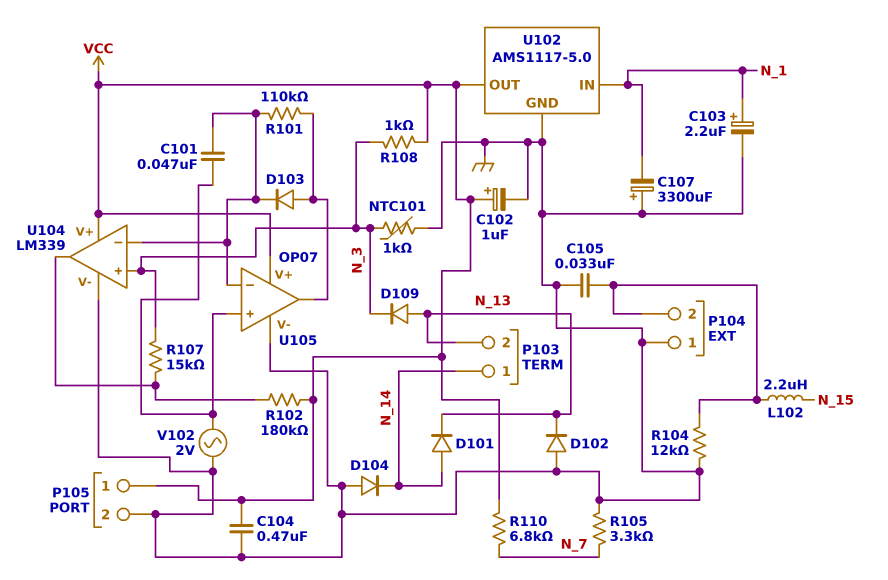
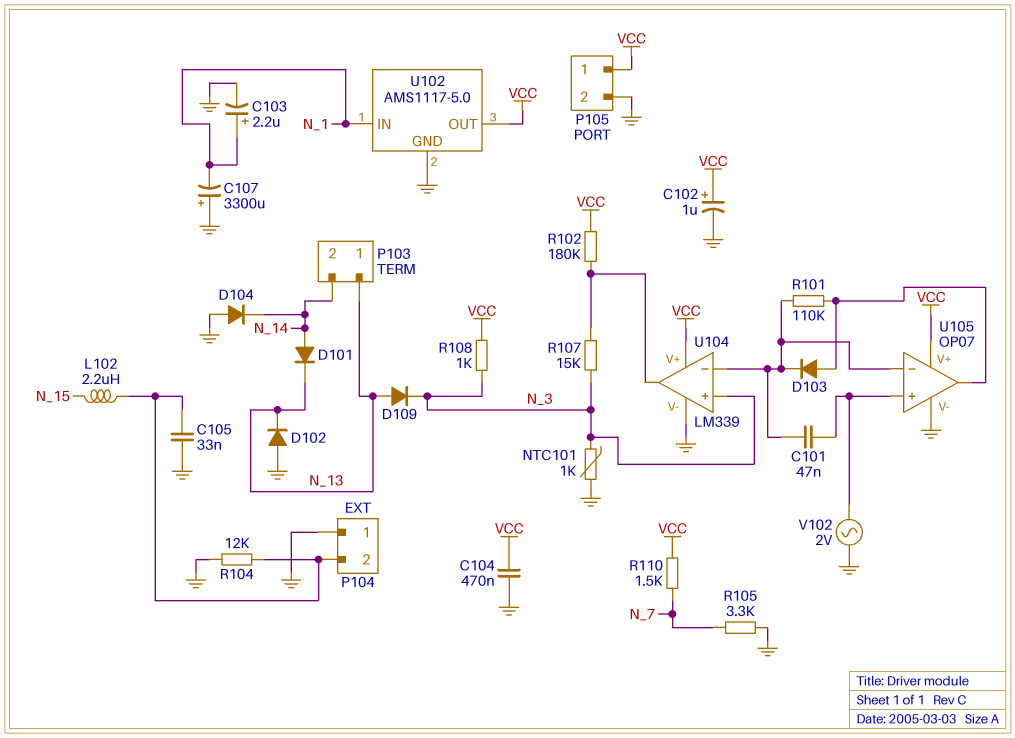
P103 pin 1: N_14 -> N_13
P103 pin 2: N_13 -> N_14
R110: 6.8k (N_7, VCC) -> 1.5k (N_7, VCC)

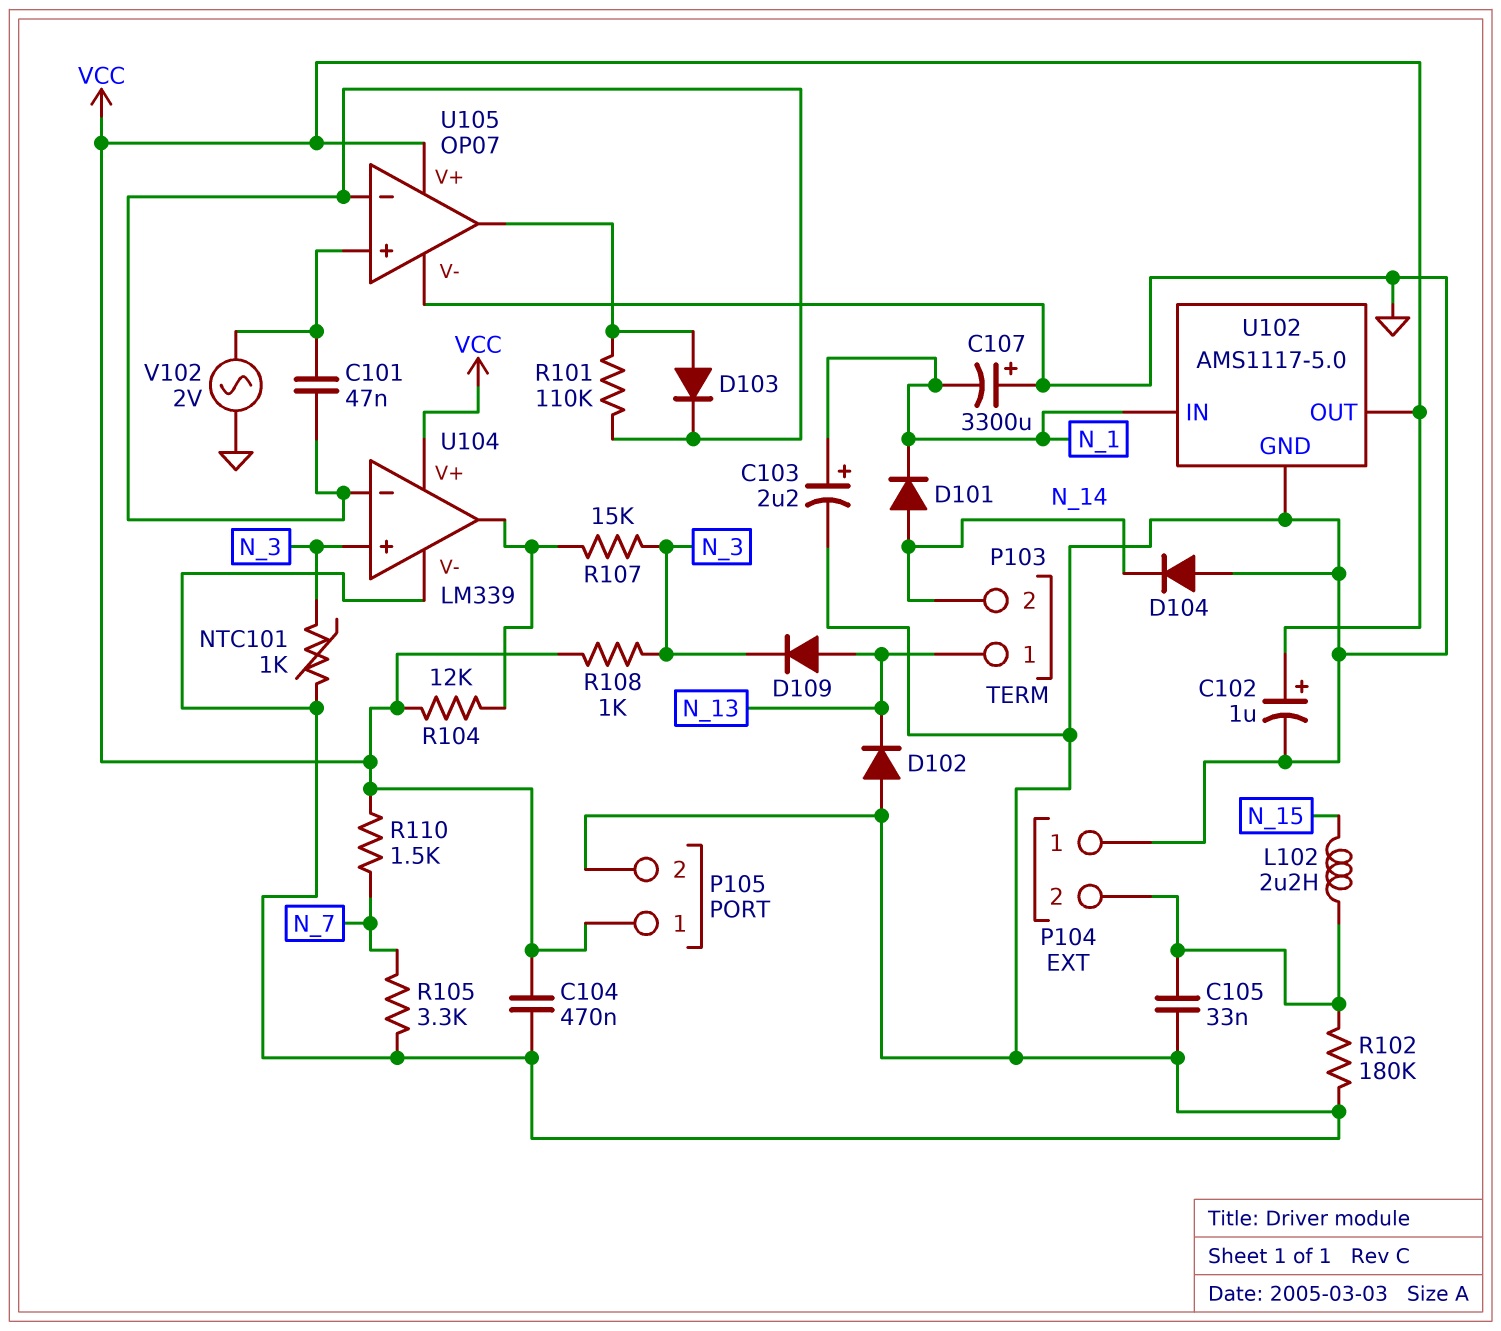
D101: diode (A N_14, K N_13) -> diode (A N_14, K N_1)
R102: 180k (U104/out, VCC) -> 180k (GND, P104/2)
R104: 12k (GND, P104/2) -> 12k (U104/out, VCC)

